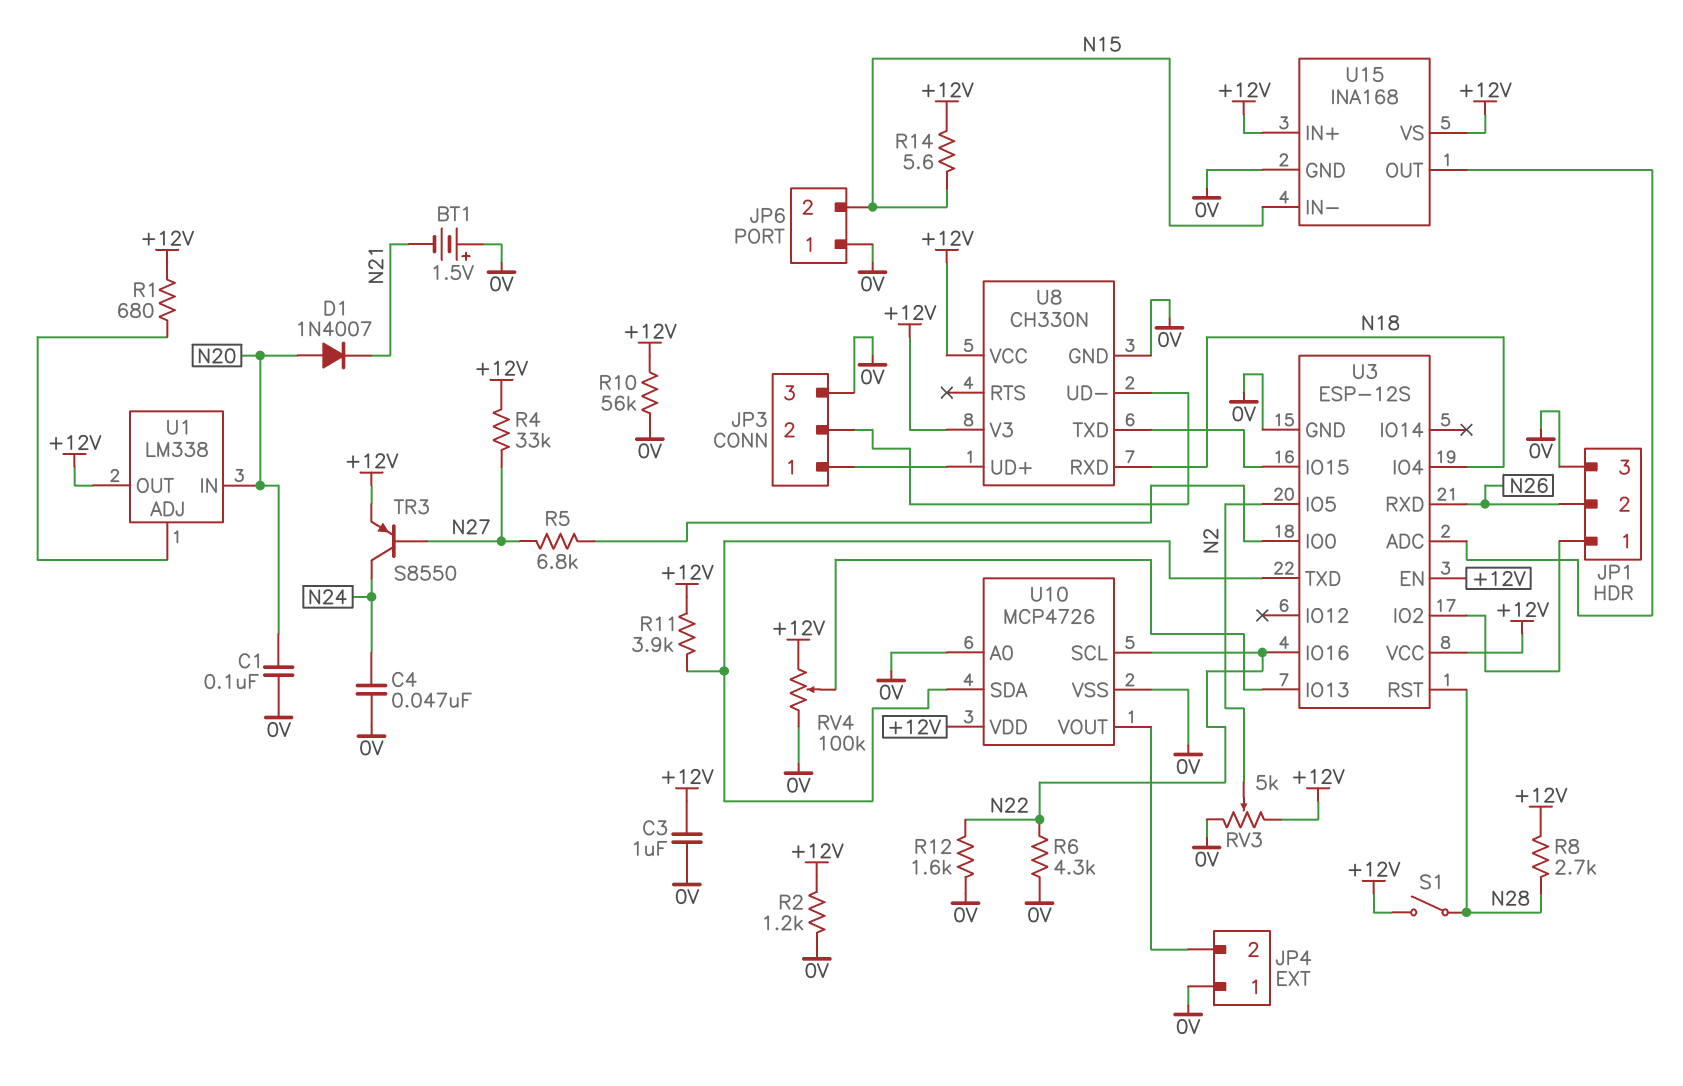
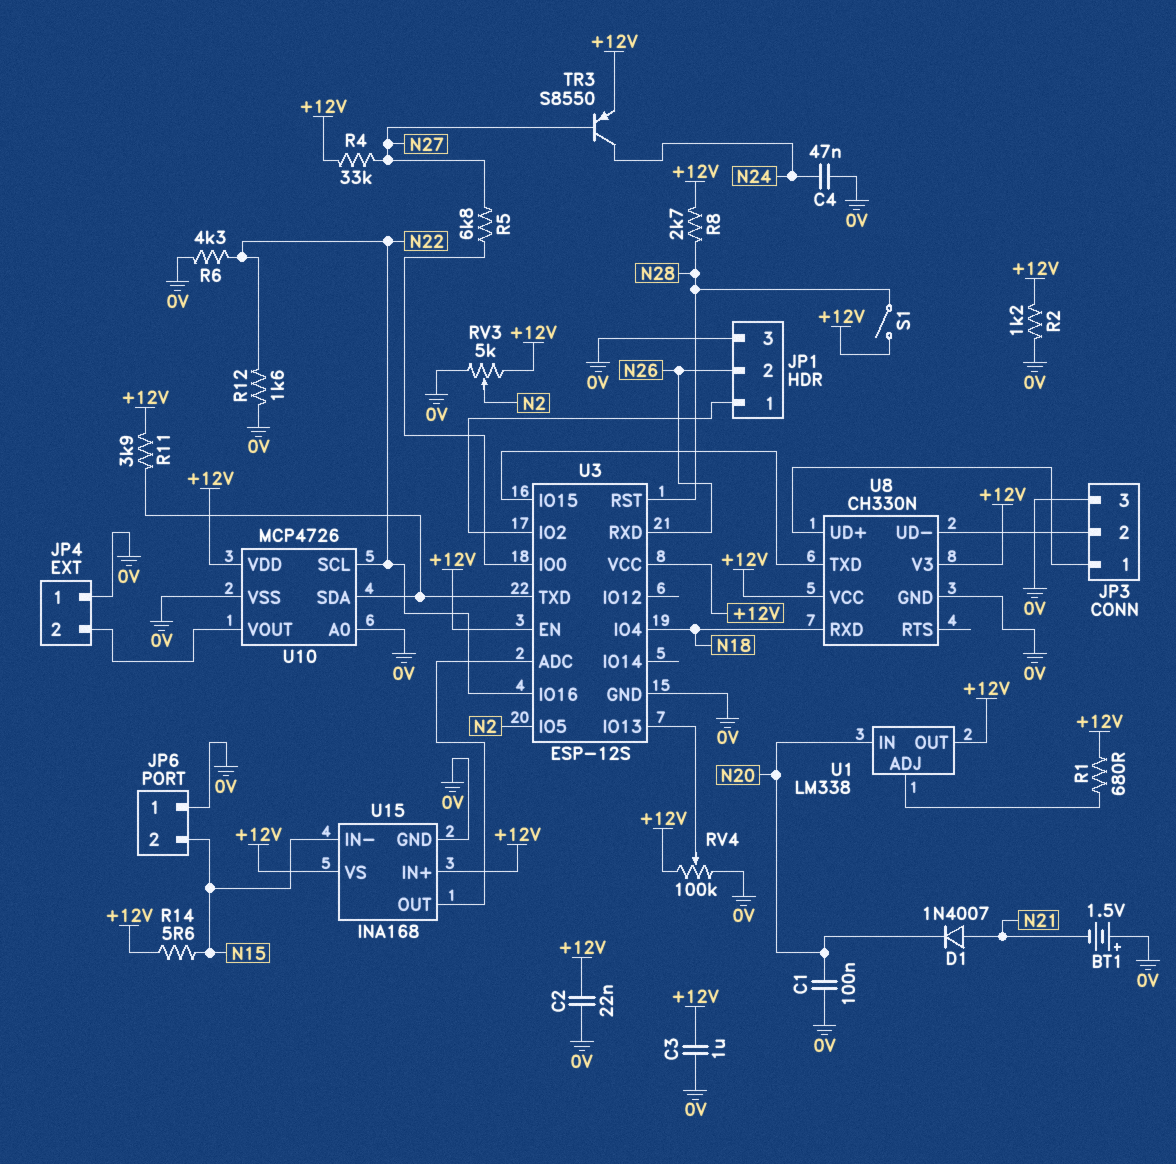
C2: none -> 22nF (+12V, 0V)
D1: diode 1N4007 (A N20, K N21) -> diode 1N4007 (A N21, K N20)
R10: 56k (+12V, 0V) -> none

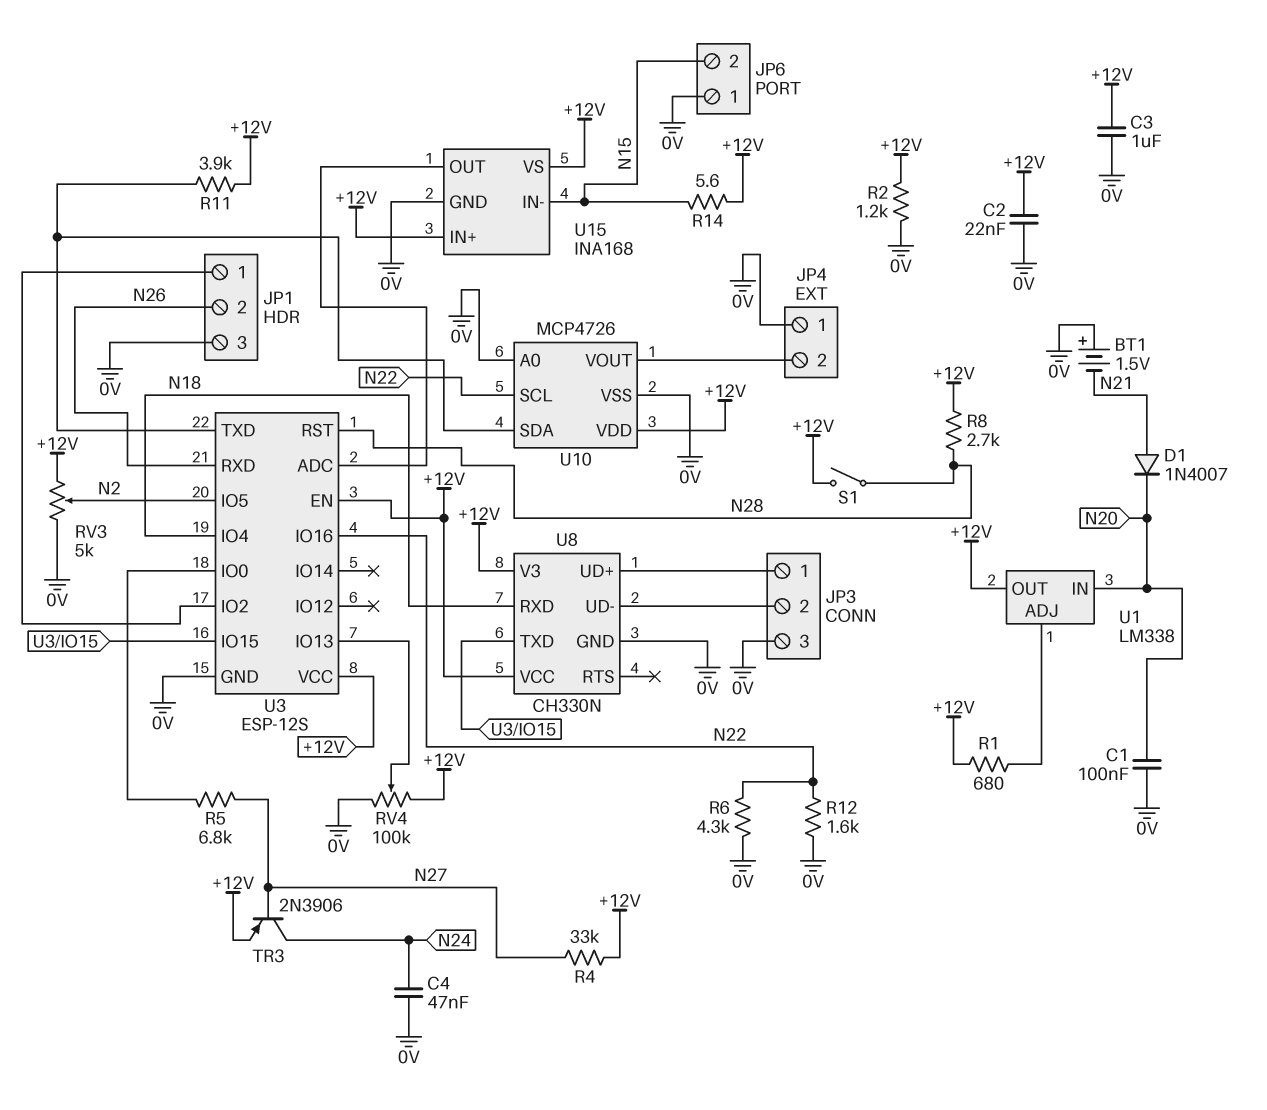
TR3: PNP S8550 (B N27, C N24, E +12V) -> PNP 2N3906 (B N27, C N24, E +12V)

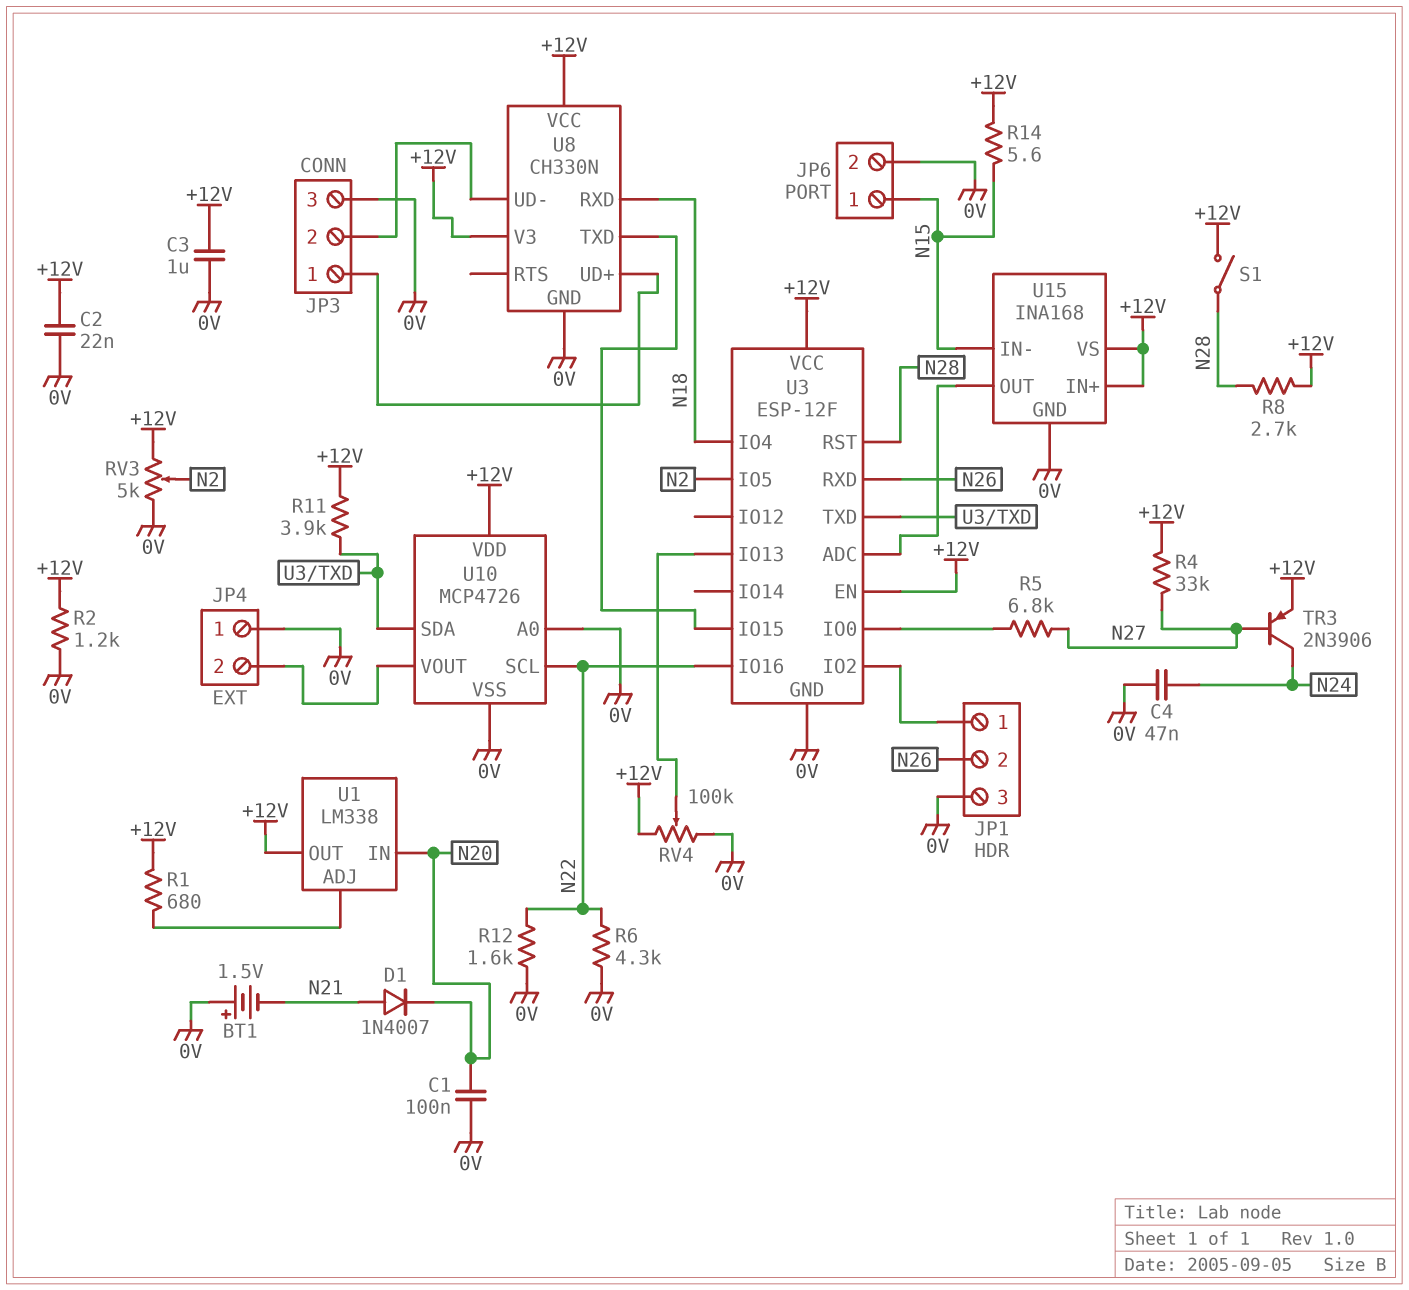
JP6 pin 1: 0V -> N15
JP6 pin 2: N15 -> 0V
U3: ESP-12S -> ESP-12F

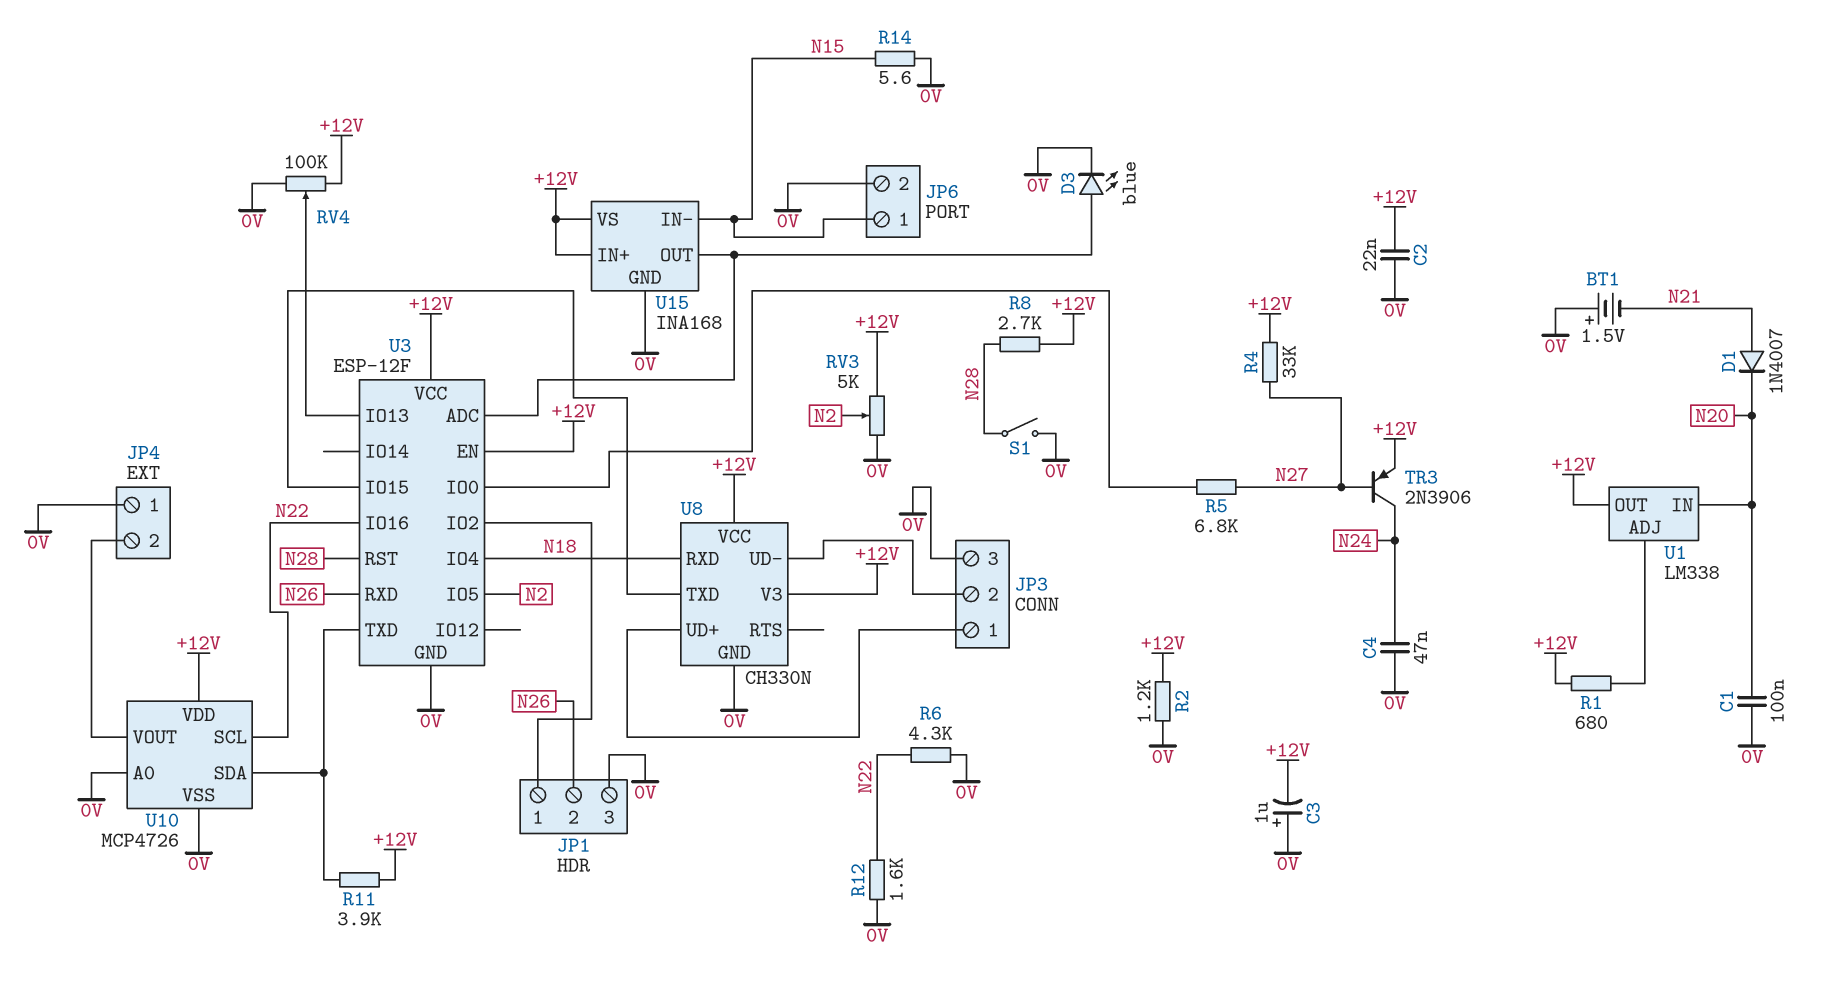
C3: 1uF (+12V, 0V) -> 1uF (plus 0V, minus +12V)
D3: none -> LED blue (A U3/ADC, K 0V)
R14: 5.6 (+12V, N15) -> 5.6 (0V, N15)
S1: switch (+12V, N28) -> switch (0V, N28)

